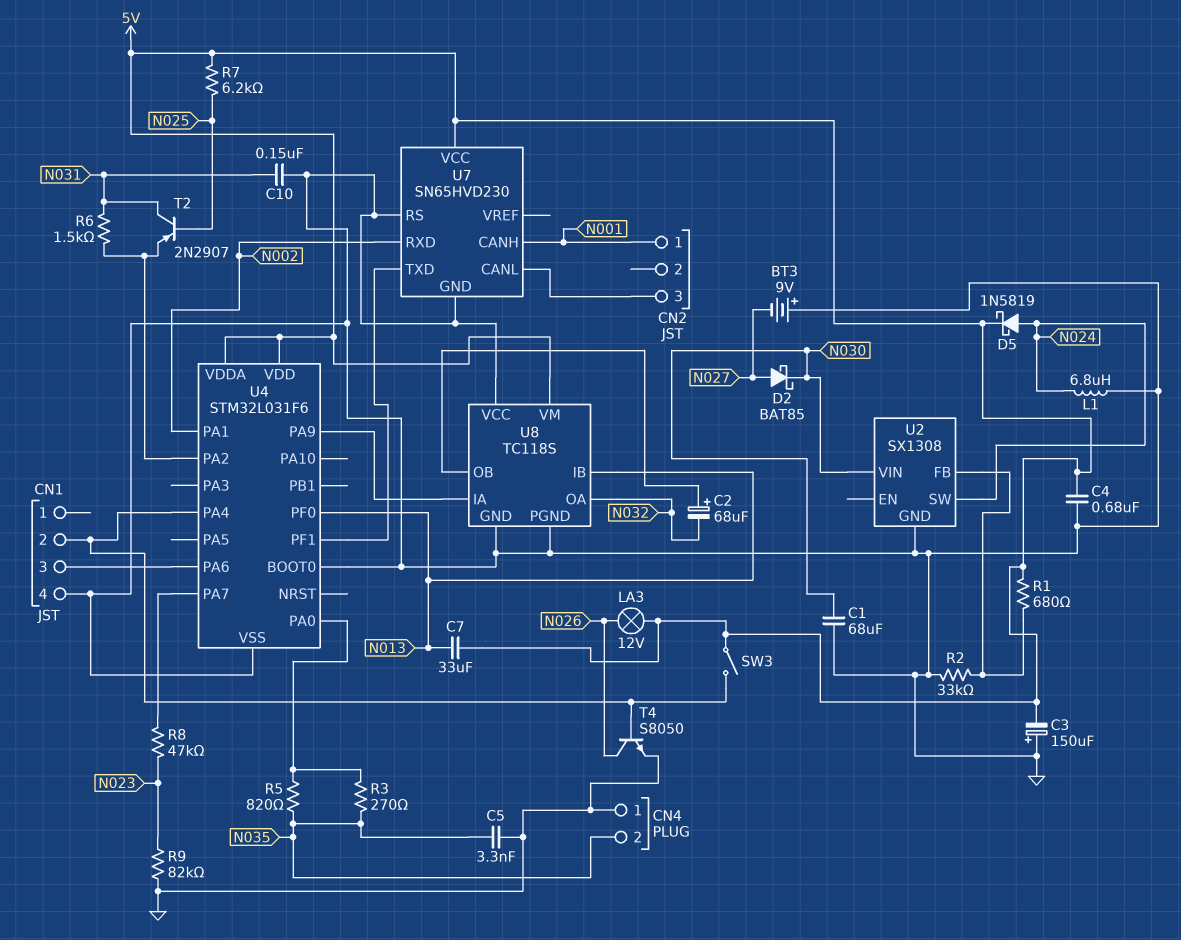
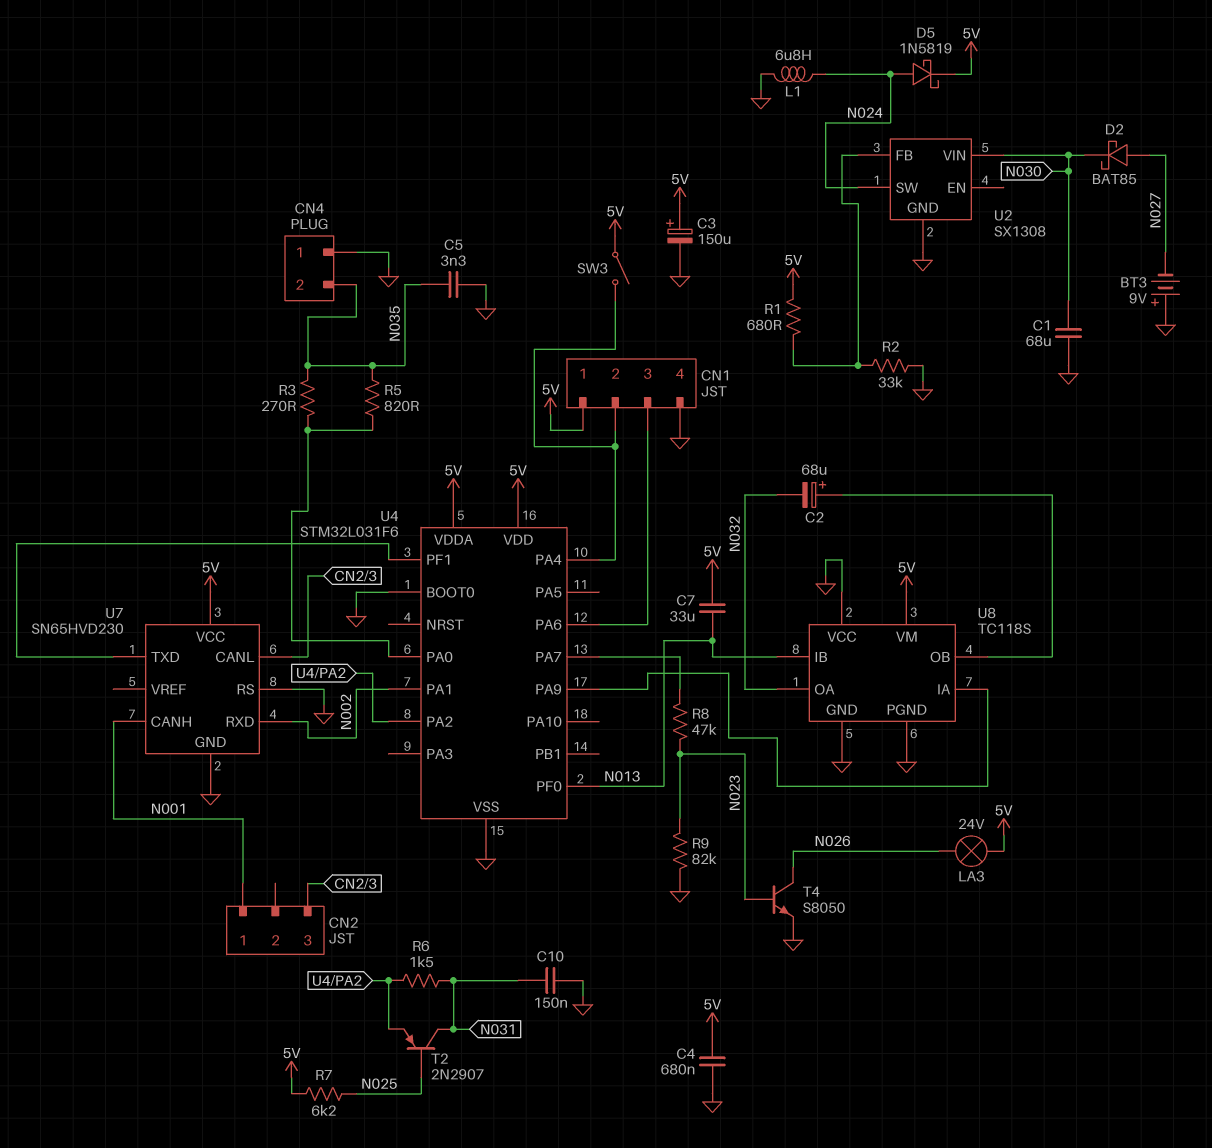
C3: 150uF (plus GND, minus 5V) -> 150uF (plus 5V, minus GND)
CN1 pin 1: none -> 5V
LA3: lamp 12V (5V, N026) -> lamp 24V (5V, N026)
T4: NPN S8050 (B CN1/2, C N026, E GND) -> NPN S8050 (B N023, C N026, E GND)

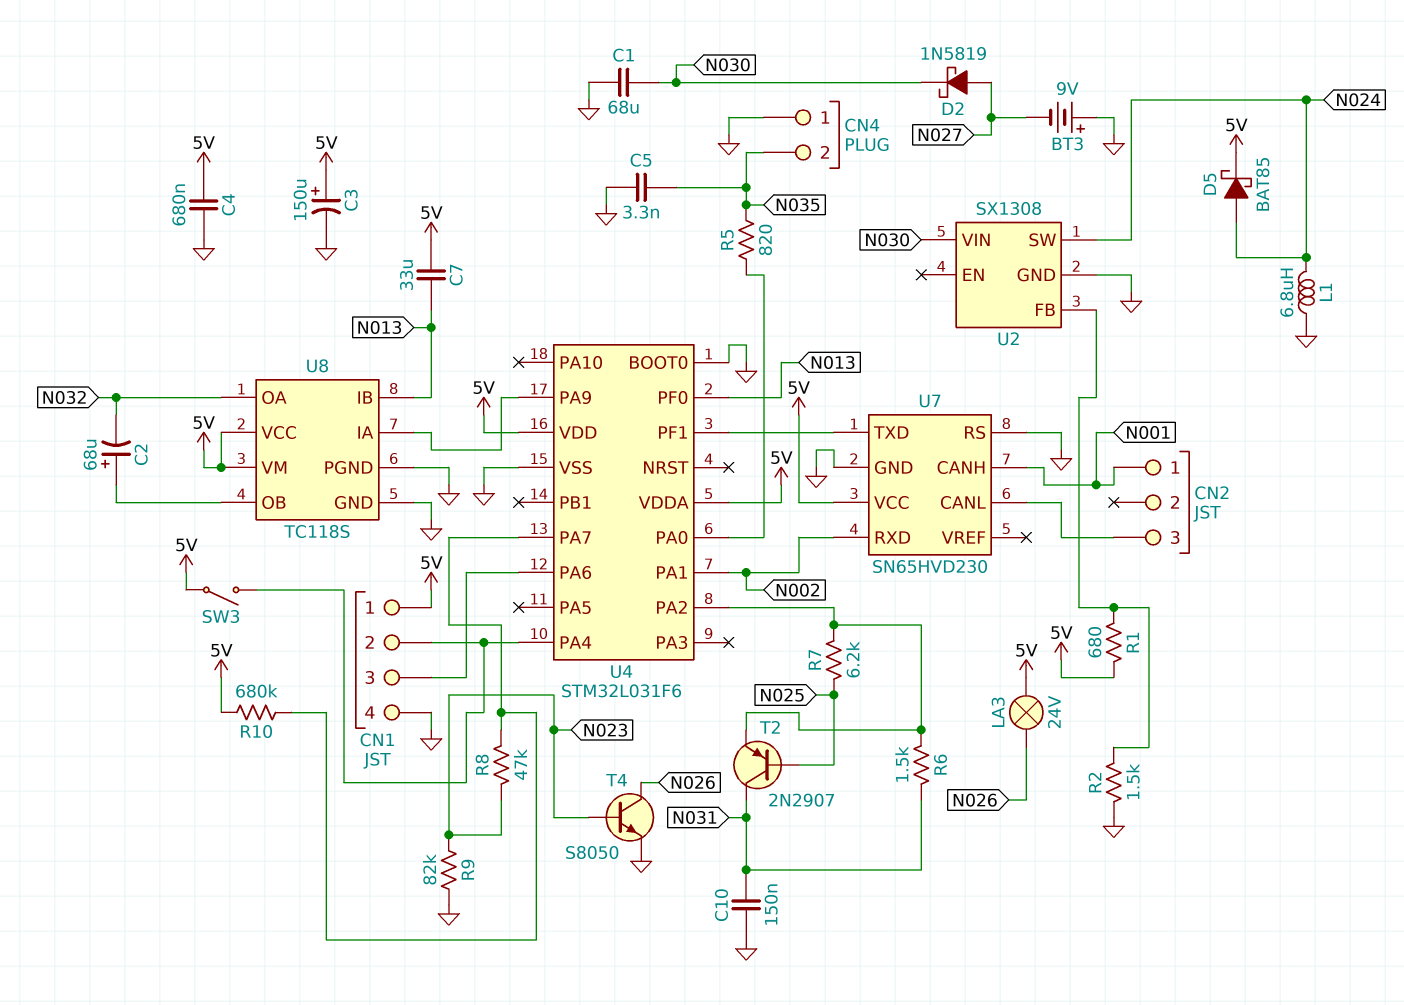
D2: schottky BAT85 (A N027, K N030) -> schottky 1N5819 (A N027, K N030)
D5: schottky 1N5819 (A N024, K 5V) -> schottky BAT85 (A N024, K 5V)
R2: 33k (GND, U2/FB) -> 1.5k (GND, U2/FB)
R3: 270 (N035, U4/PA0) -> none
R7: 6.2k (5V, N025) -> 6.2k (N025, U4/PA2)
R10: none -> 680k (5V, U4/PA7)
U8 pin VCC: GND -> 5V

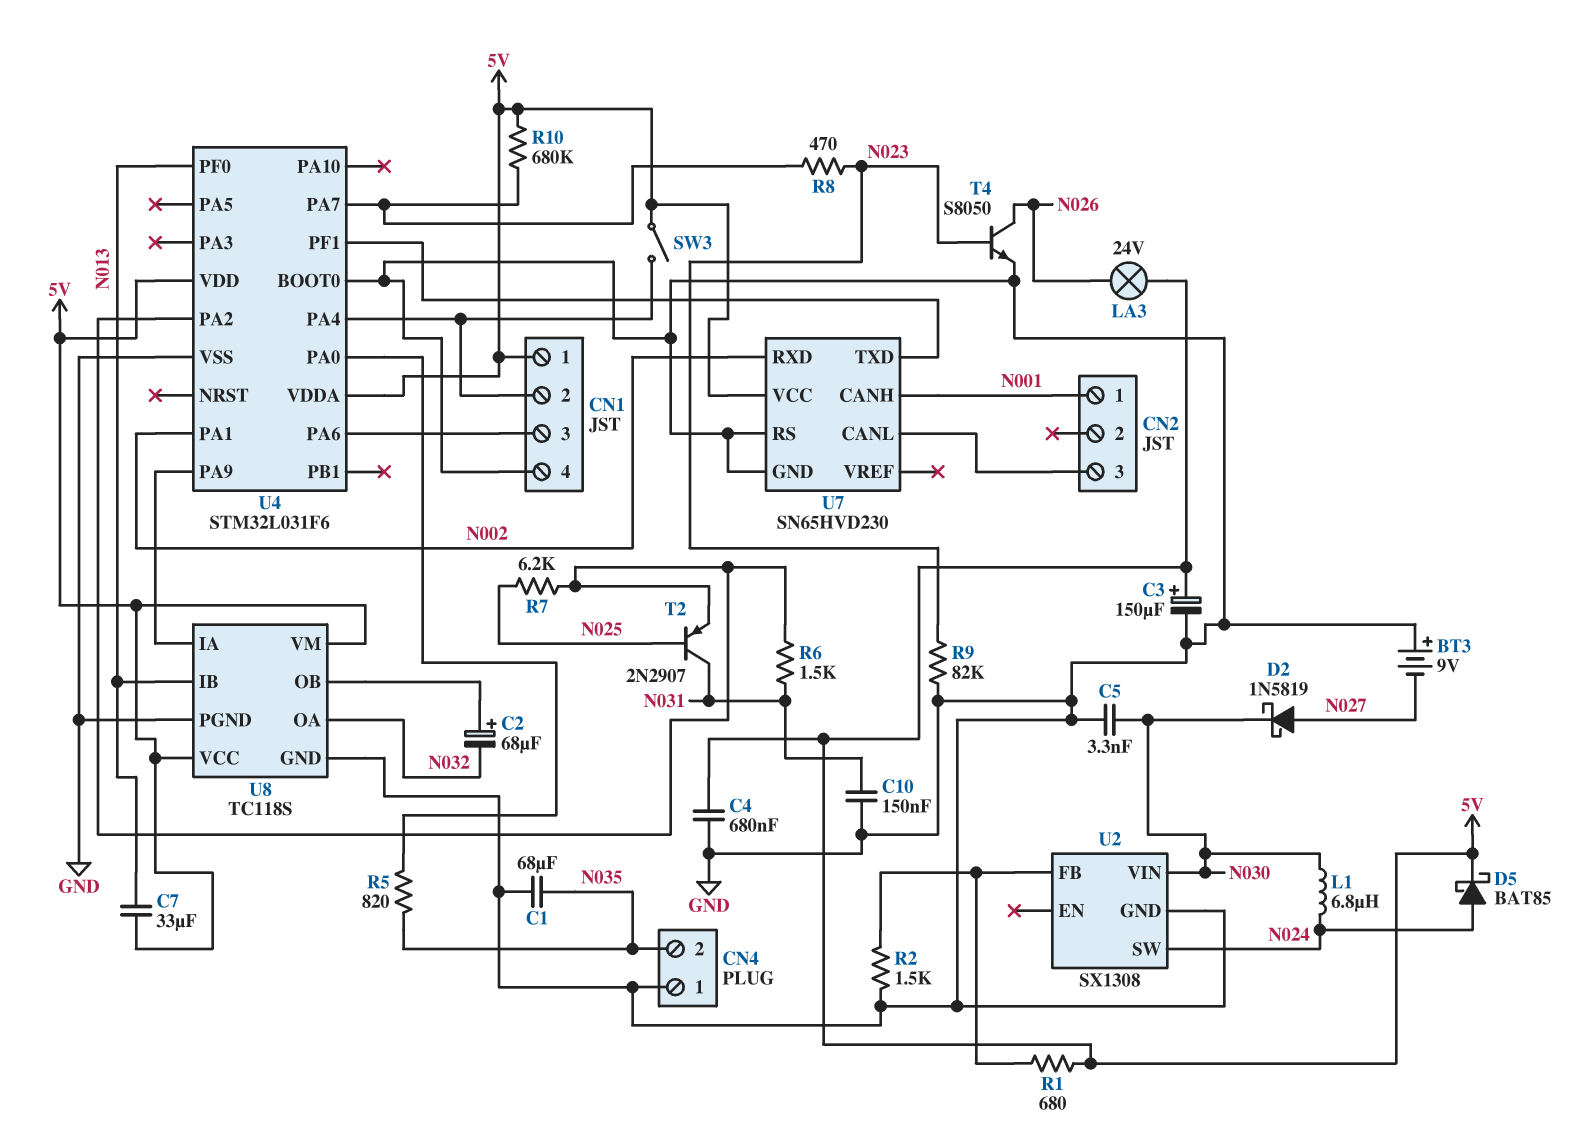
C1: 68uF (GND, N030) -> 68uF (GND, N035)
C5: 3.3nF (GND, N035) -> 3.3nF (GND, N030)
L1: 6.8uH (GND, N024) -> 6.8uH (N024, N030)
R8: 47k (N023, U4/PA7) -> 470 (N023, U4/PA7)

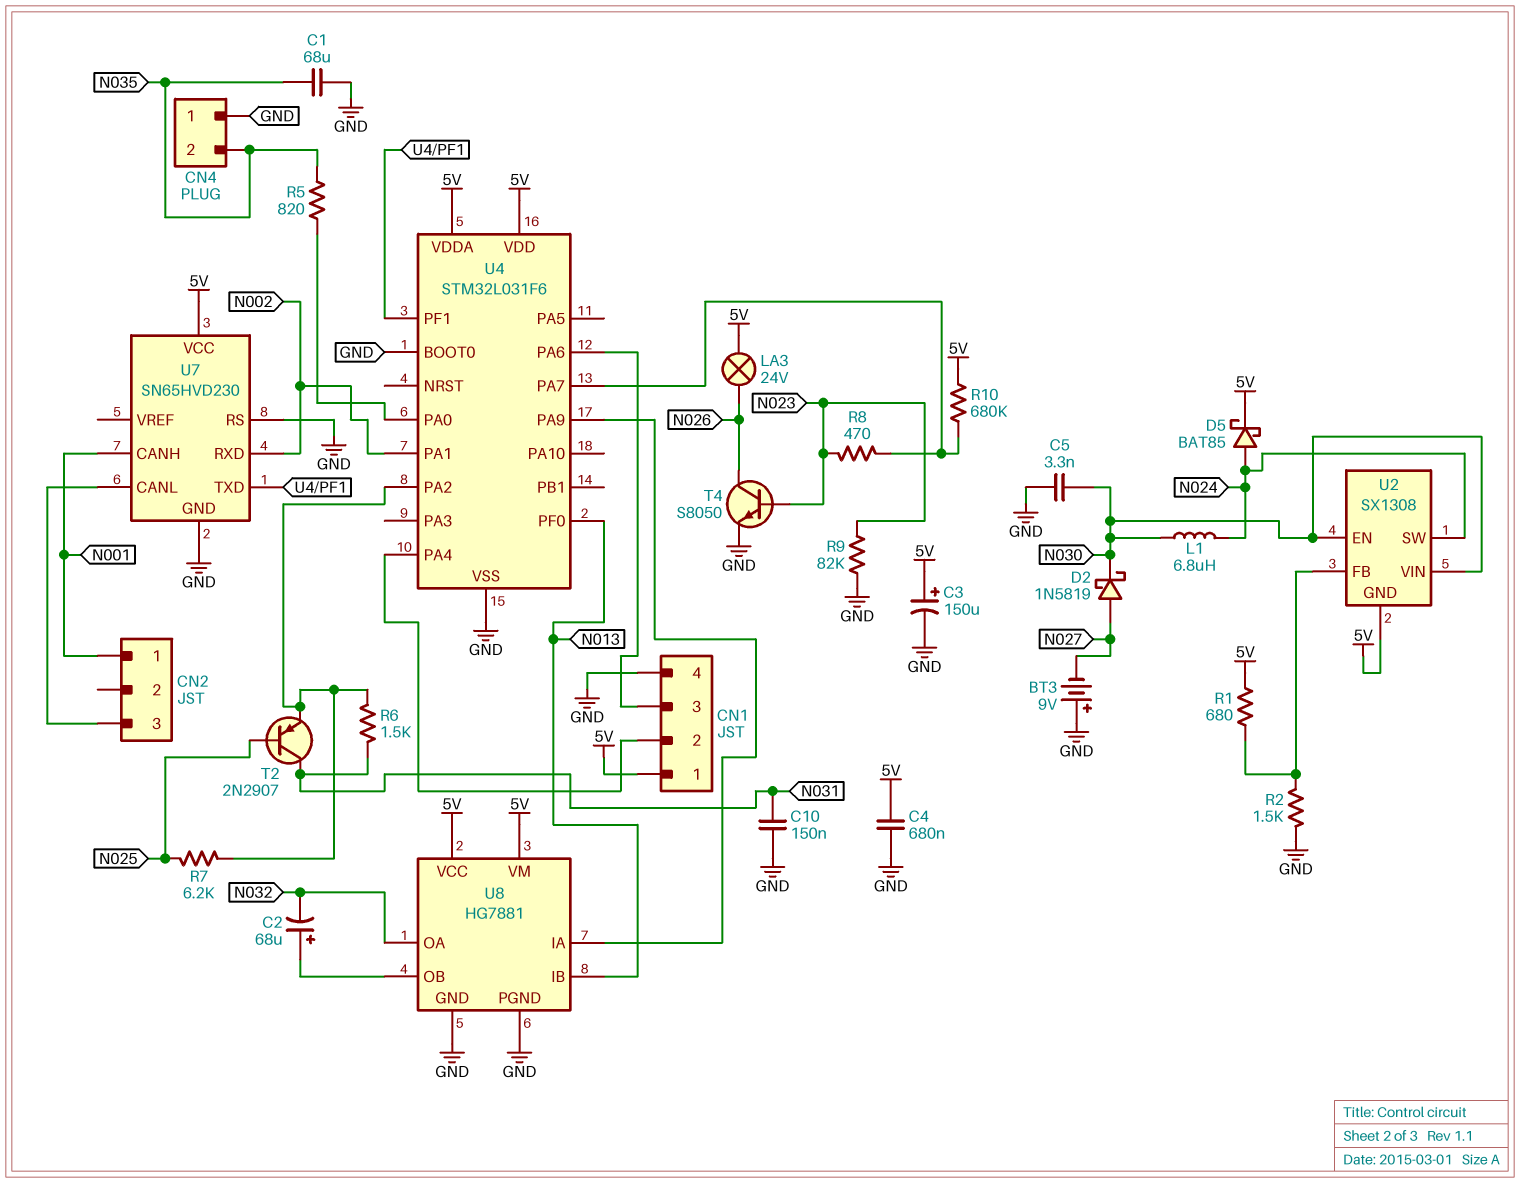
C7: 33uF (5V, N013) -> none
SW3: switch (5V, CN1/2) -> none
U2 pin EN: none -> N030
U2 pin GND: GND -> 5V
U8: TC118S -> HG7881

